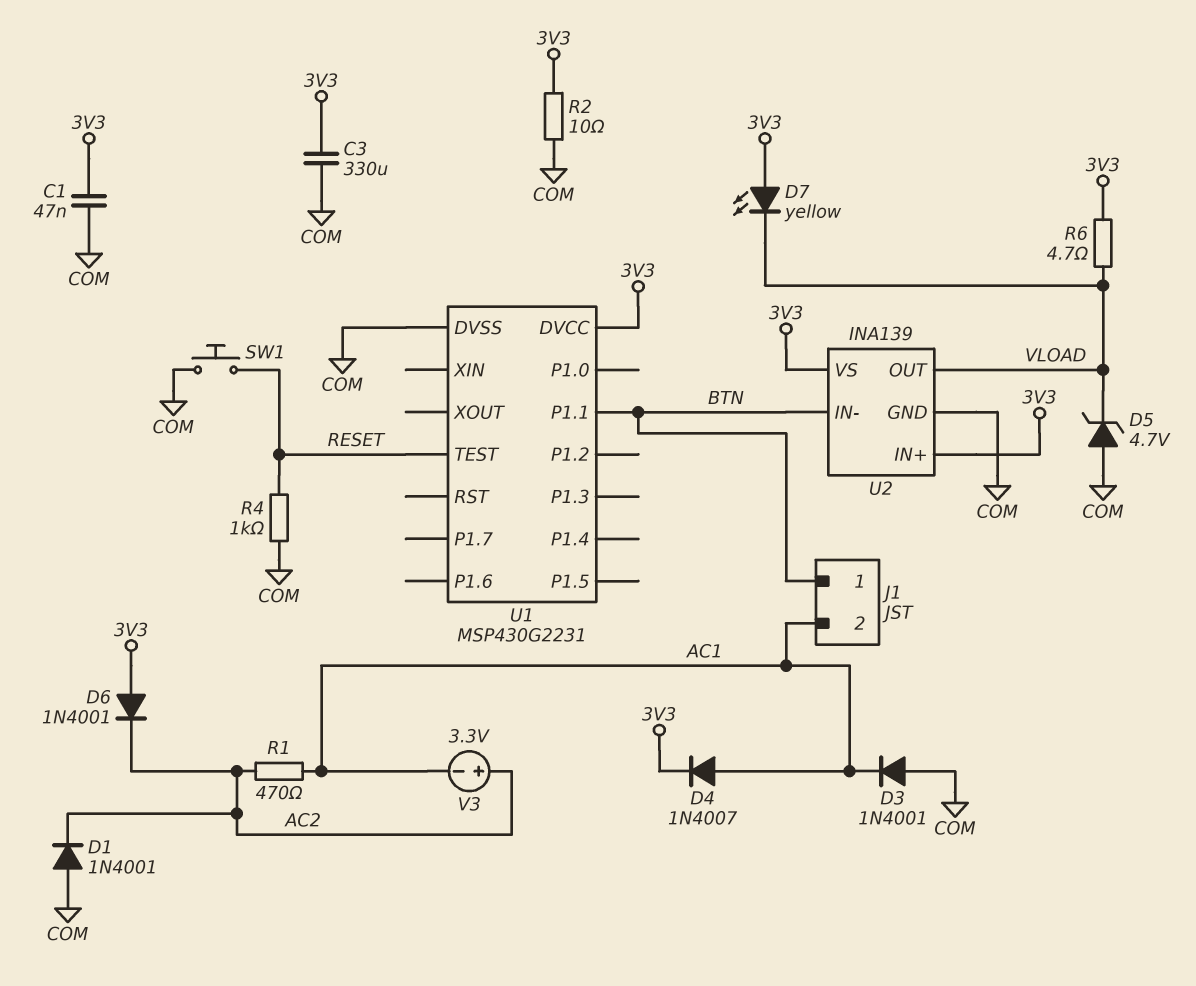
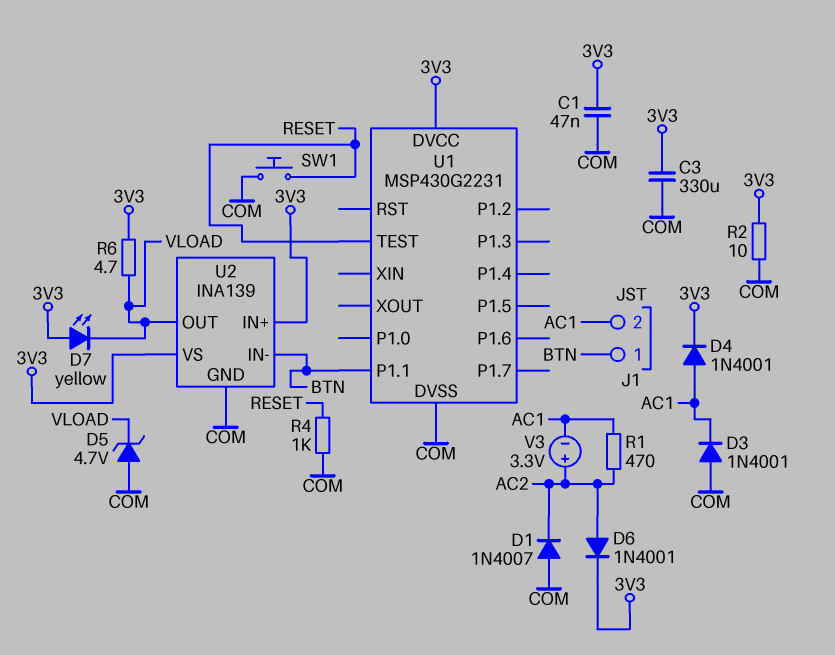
D1: diode 1N4001 (A COM, K AC2) -> diode 1N4007 (A COM, K AC2)
D4: diode 1N4007 (A AC1, K 3V3) -> diode 1N4001 (A AC1, K 3V3)
D6: diode 1N4001 (A 3V3, K AC2) -> diode 1N4001 (A AC2, K 3V3)

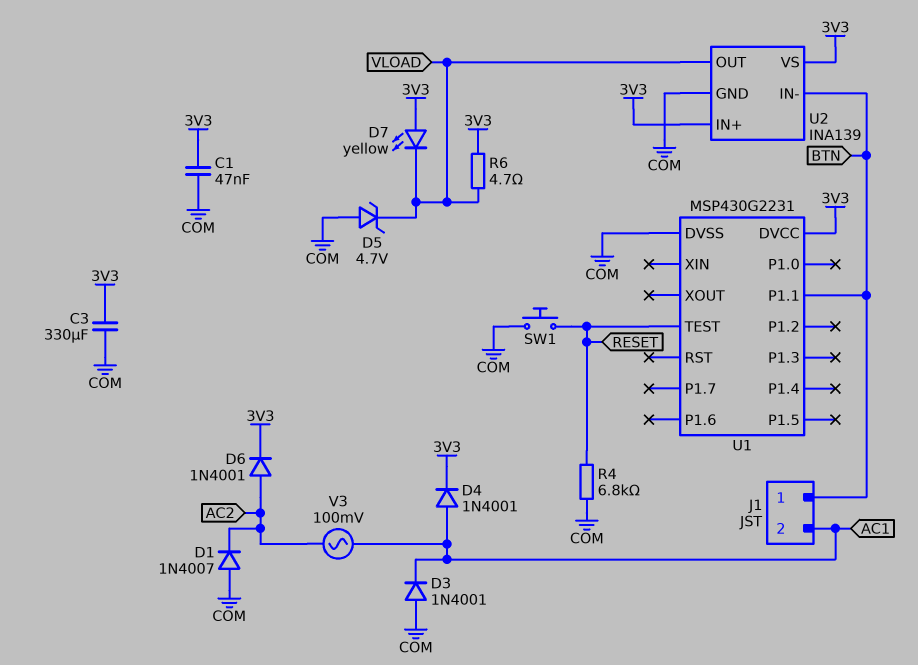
R1: 470 (AC1, AC2) -> none
R2: 10 (3V3, COM) -> none
R4: 1k (COM, RESET) -> 6.8k (COM, RESET)
V3: 3.3V (plus AC2, minus AC1) -> AC 100mV (AC1, AC2)

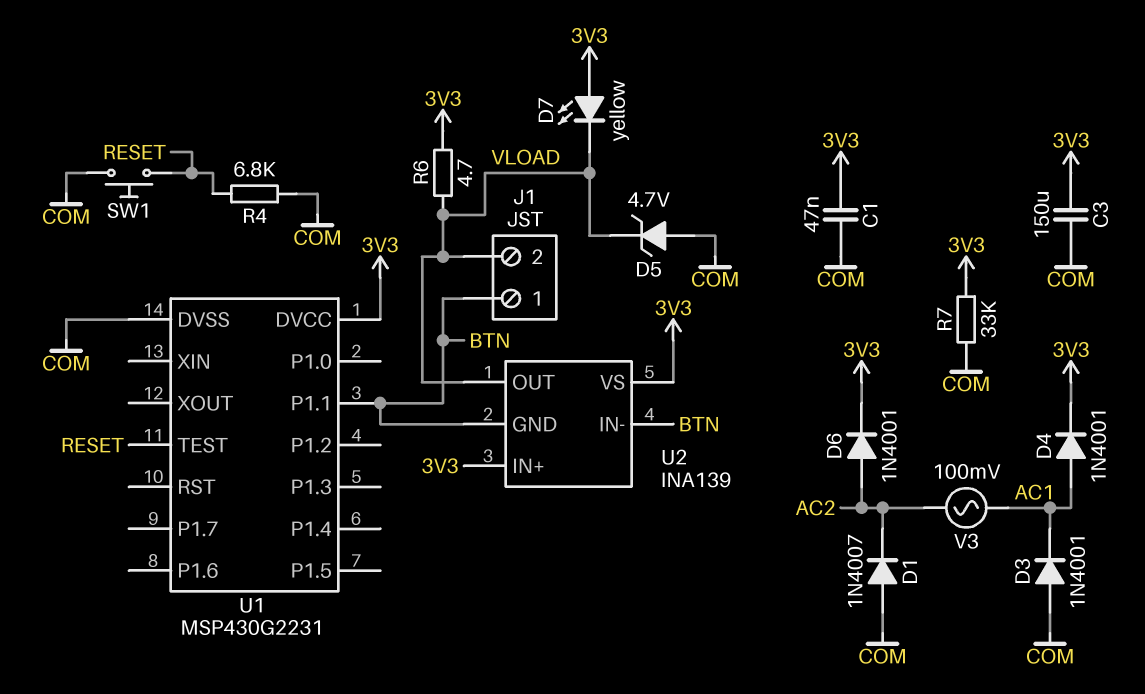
C3: 330uF (3V3, COM) -> 150uF (3V3, COM)
J1 pin 2: AC1 -> VLOAD
R7: none -> 33k (3V3, COM)
U2 pin GND: COM -> BTN

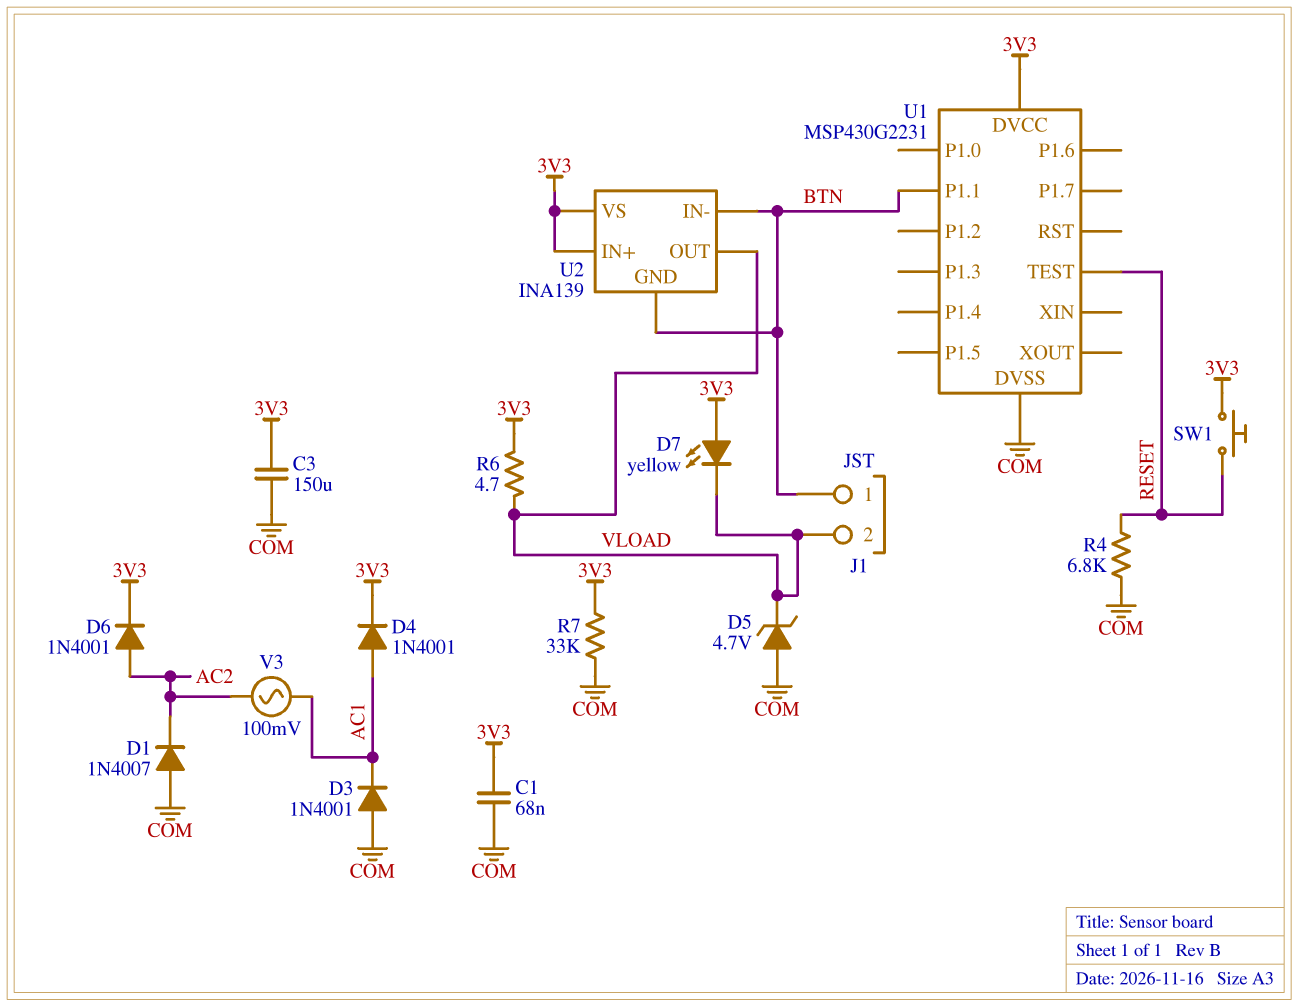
C1: 47nF (3V3, COM) -> 68nF (3V3, COM)
SW1: button (COM, RESET) -> button (3V3, RESET)

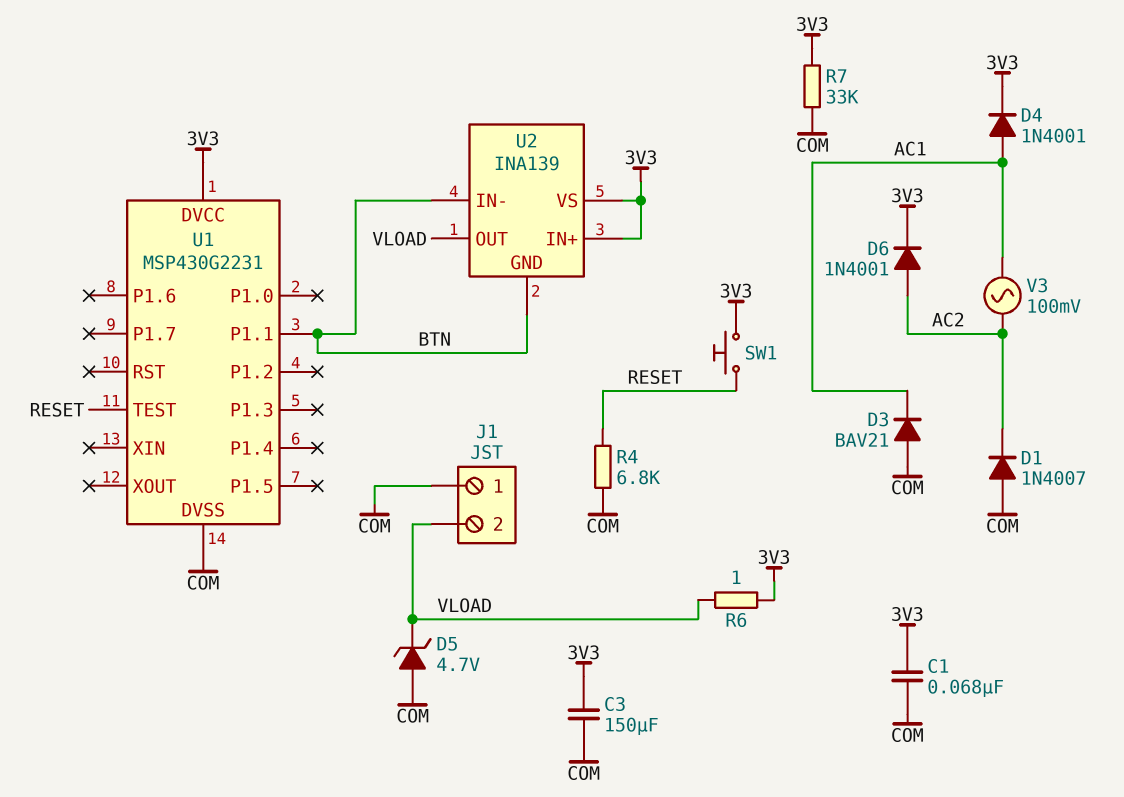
D3: diode 1N4001 (A COM, K AC1) -> diode BAV21 (A COM, K AC1)
D7: LED yellow (A 3V3, K VLOAD) -> none
J1 pin 1: BTN -> COM
R6: 4.7 (3V3, VLOAD) -> 1 (3V3, VLOAD)

